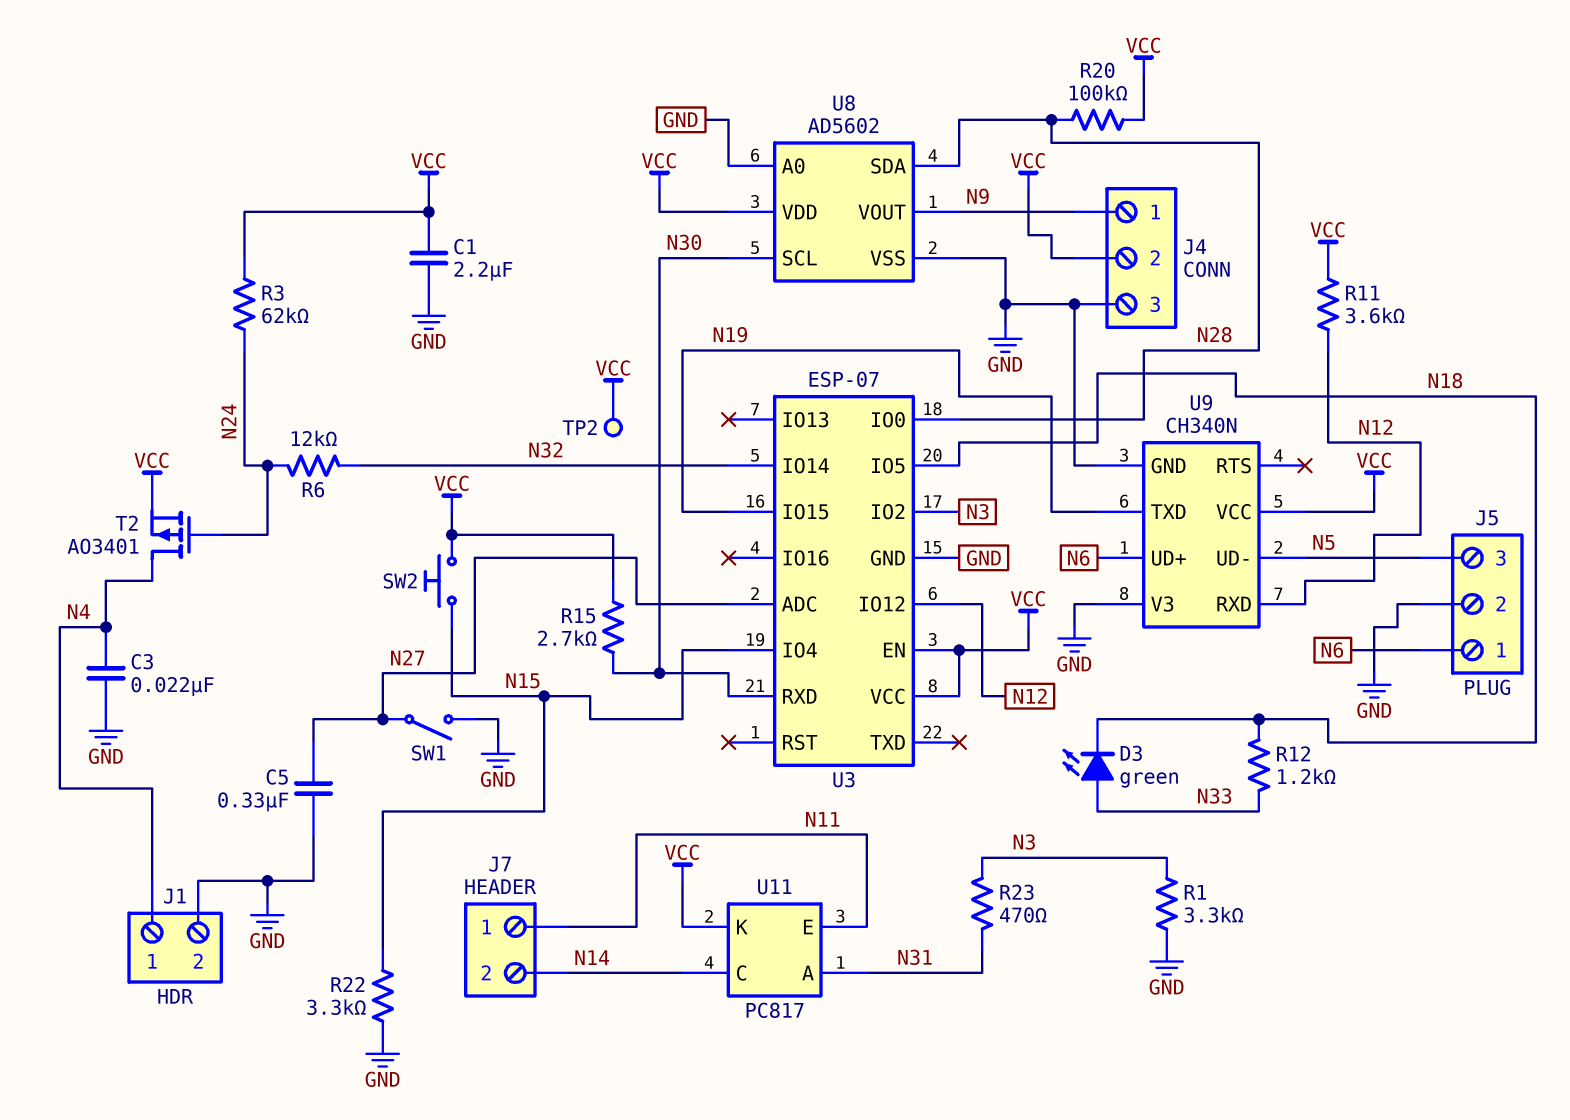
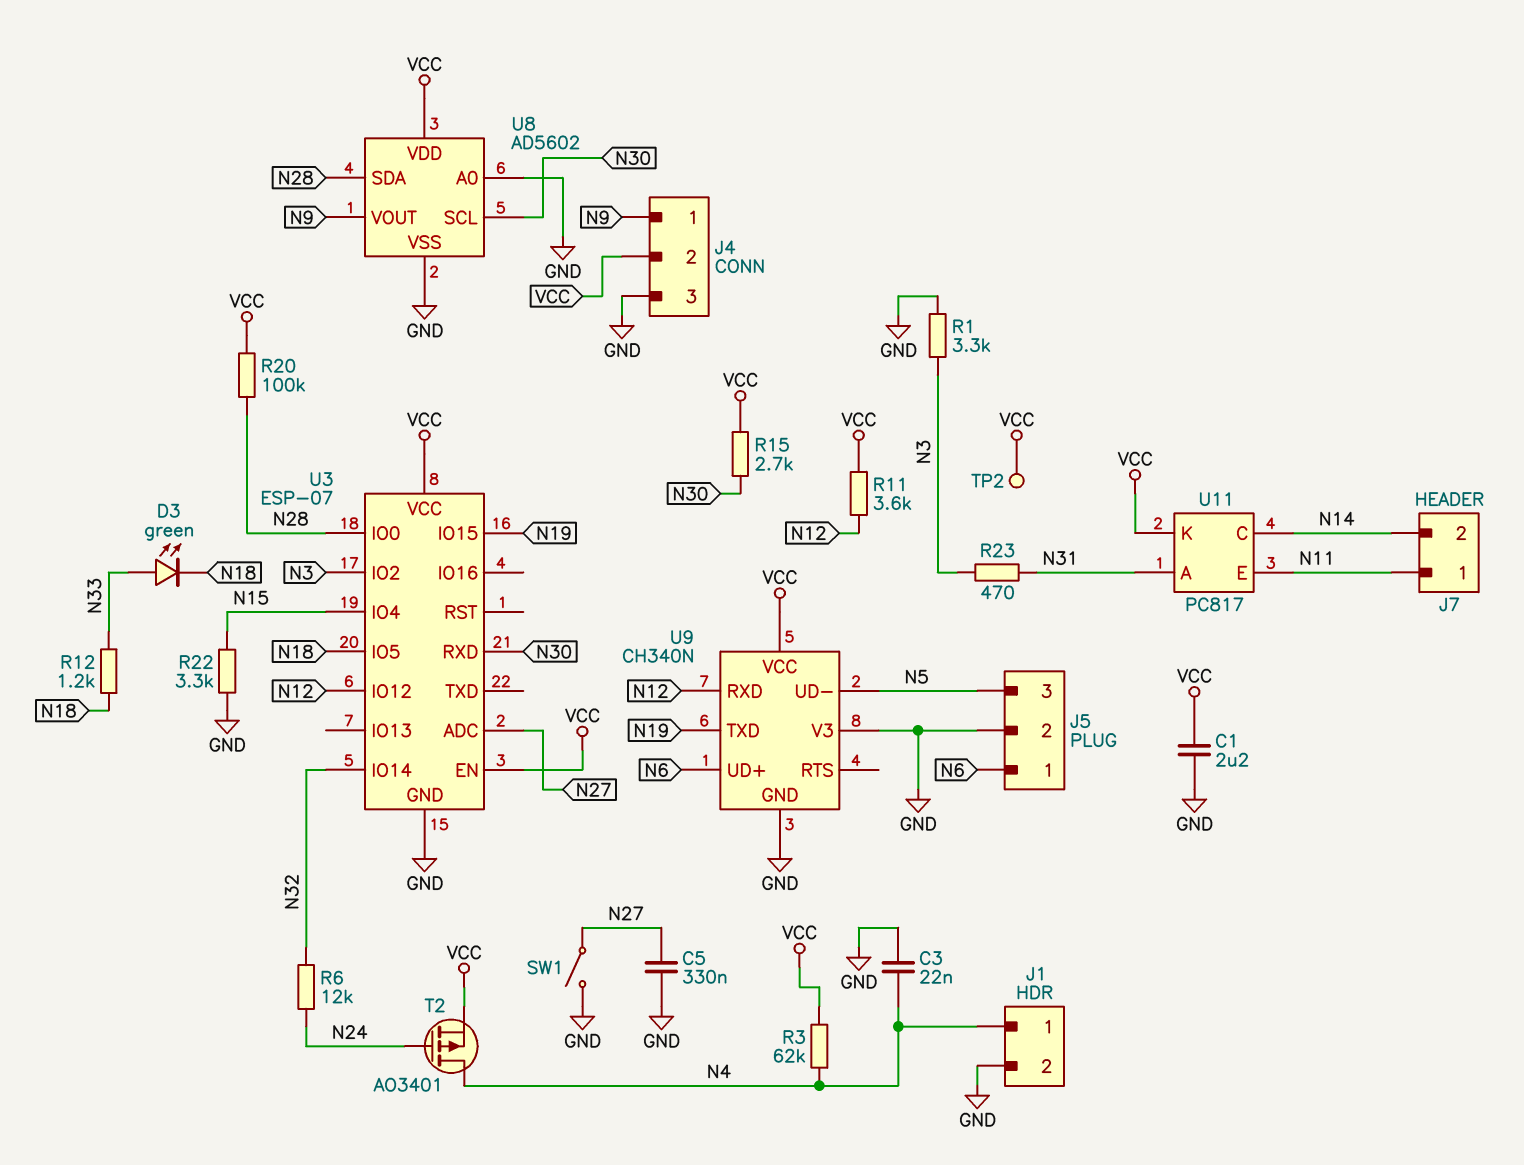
R3: 62k (N24, VCC) -> 62k (N4, VCC)
SW2: button (N15, VCC) -> none

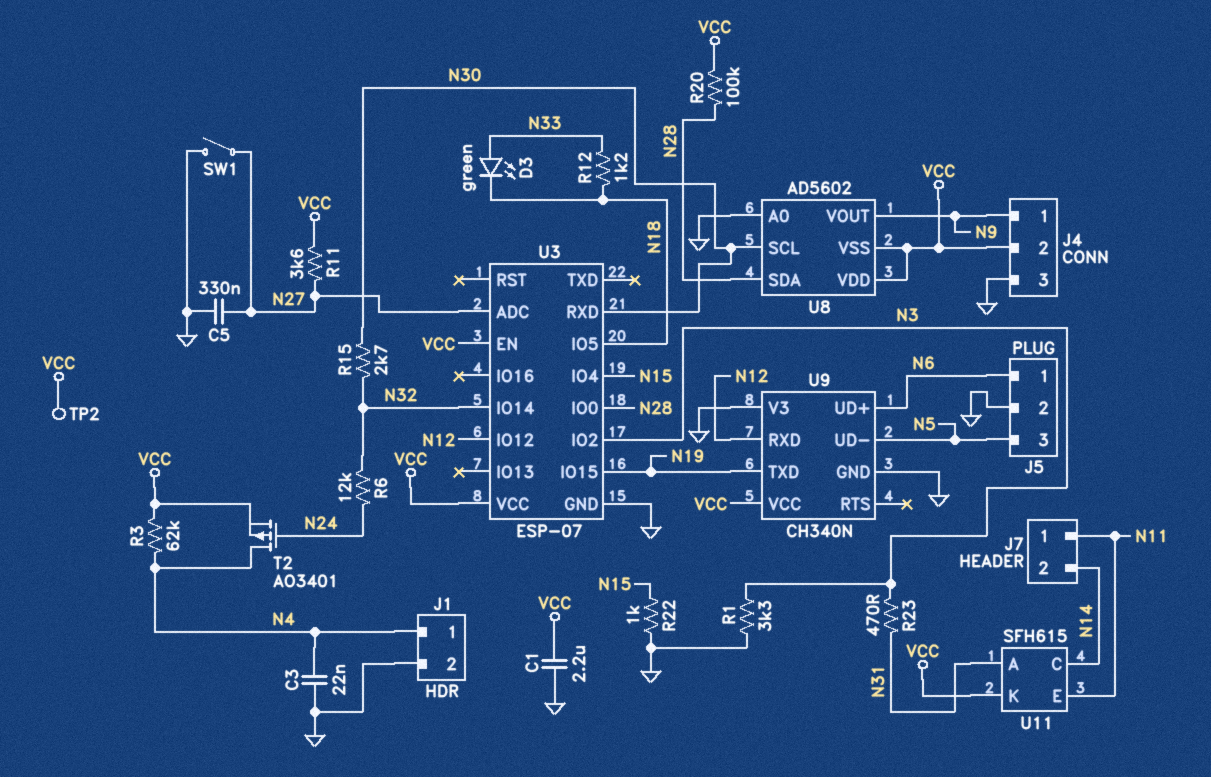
R11: 3.6k (N12, VCC) -> 3.6k (N27, VCC)
R15: 2.7k (N30, VCC) -> 2.7k (N30, N32)
R22: 3.3k (GND, N15) -> 1k (GND, N15)
U8 pin VSS: GND -> VCC
U11: PC817 -> SFH615

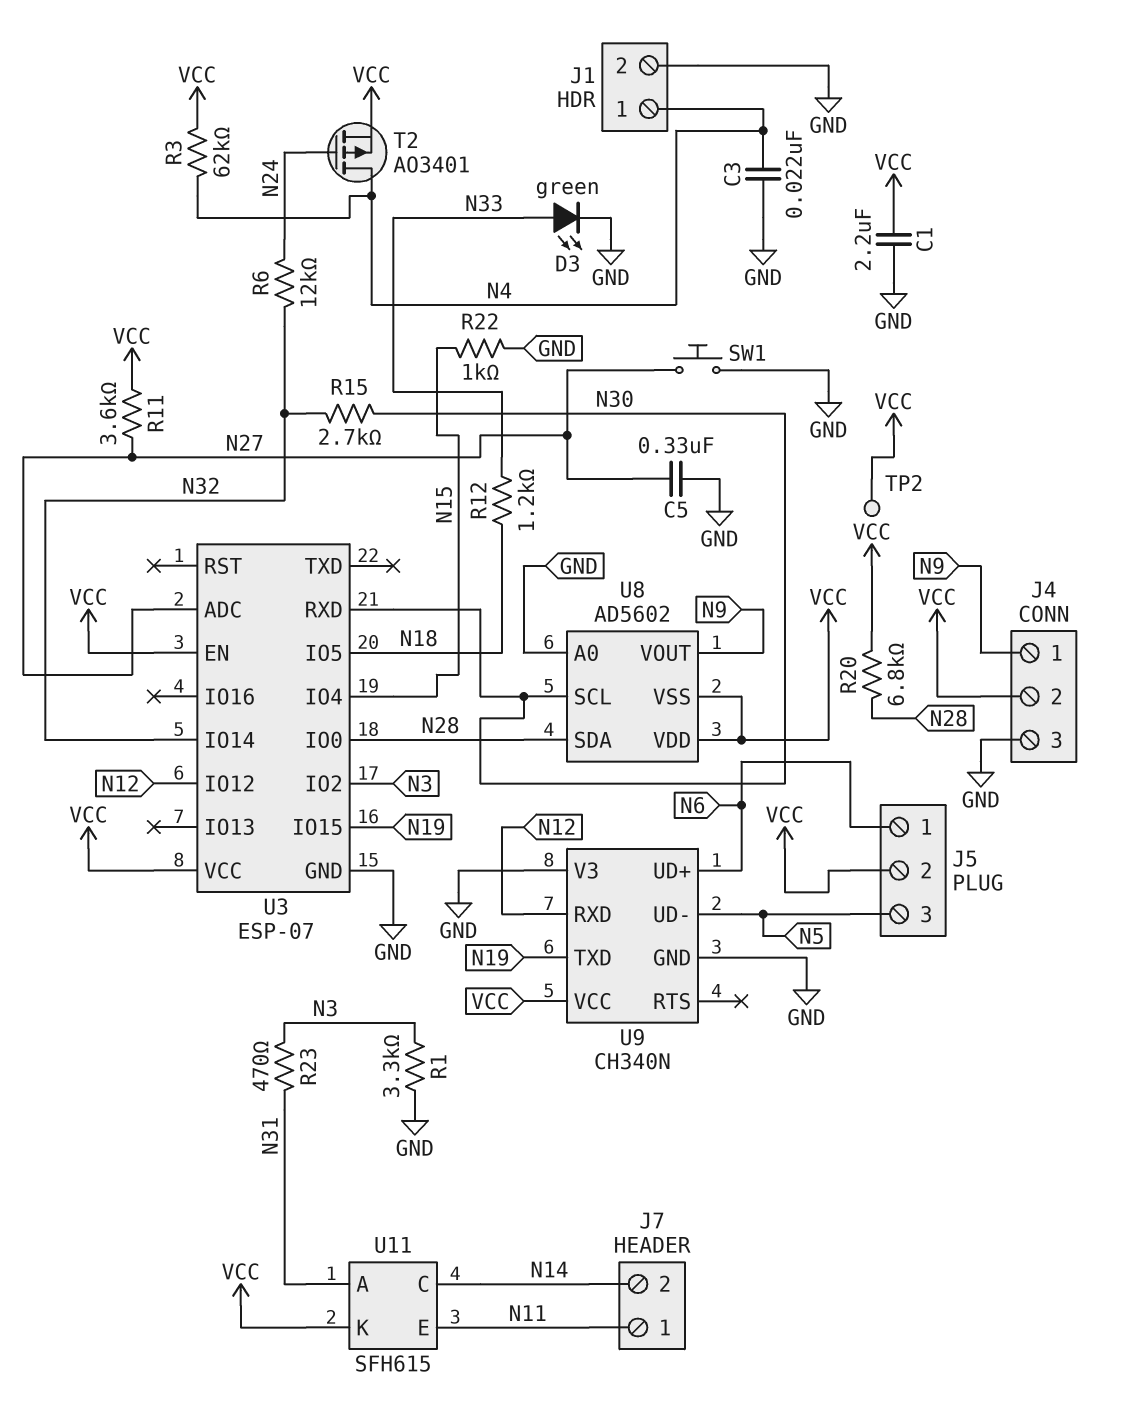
D3: LED green (A N33, K N18) -> LED green (A N33, K GND)
J5 pin 2: GND -> VCC
R20: 100k (N28, VCC) -> 6.8k (N28, VCC)
SW1: switch (GND, N27) -> button (GND, N27)

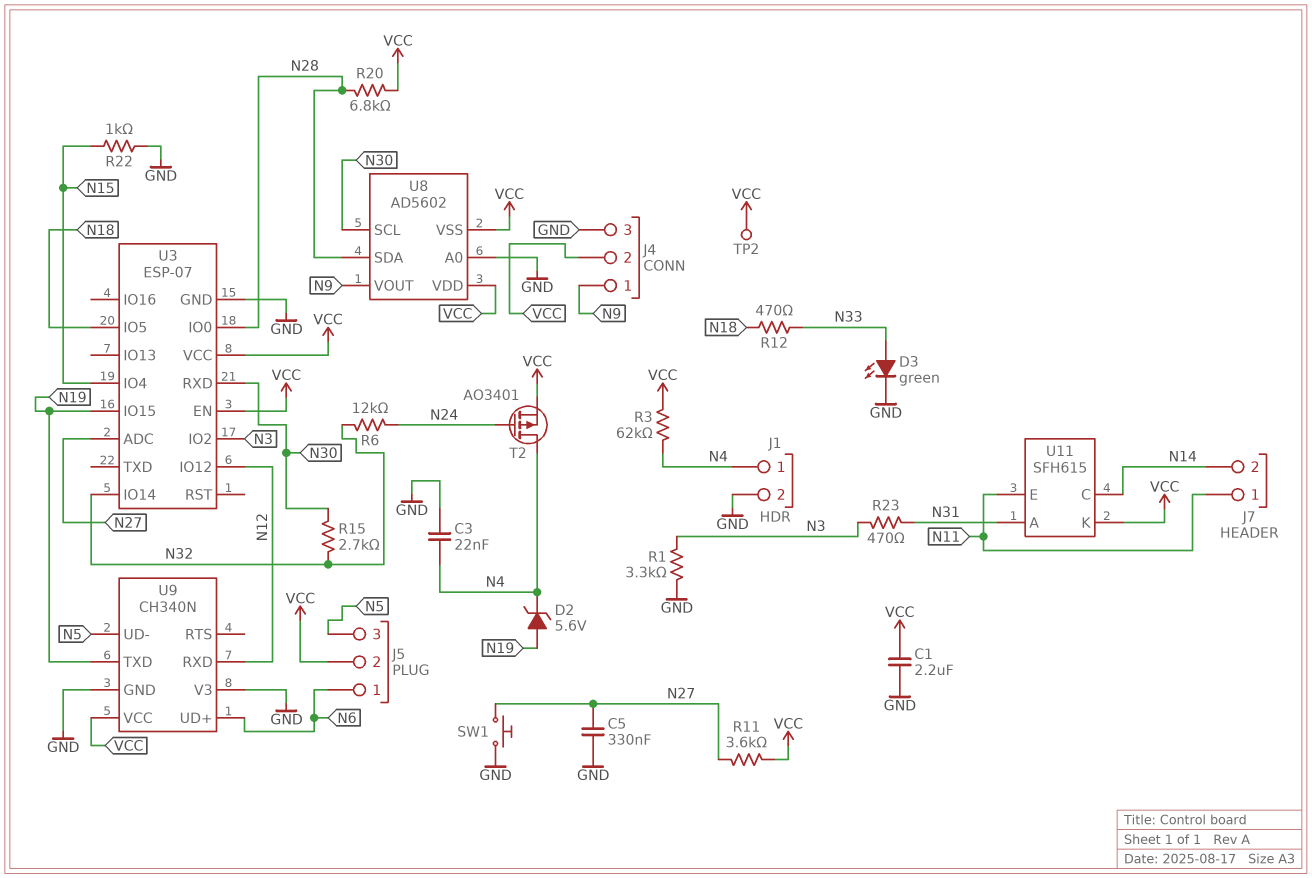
D2: none -> zener 5.6V (A N19, K N4)
R12: 1.2k (N18, N33) -> 470 (N18, N33)

